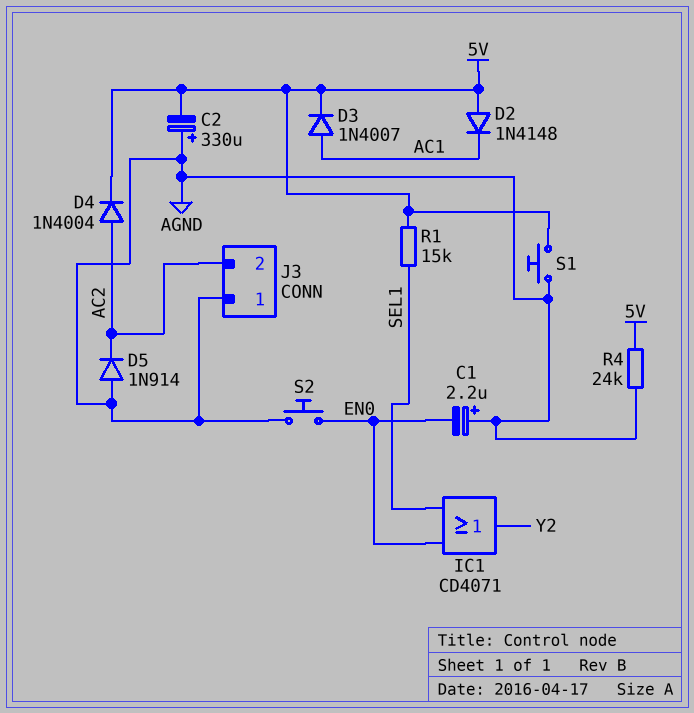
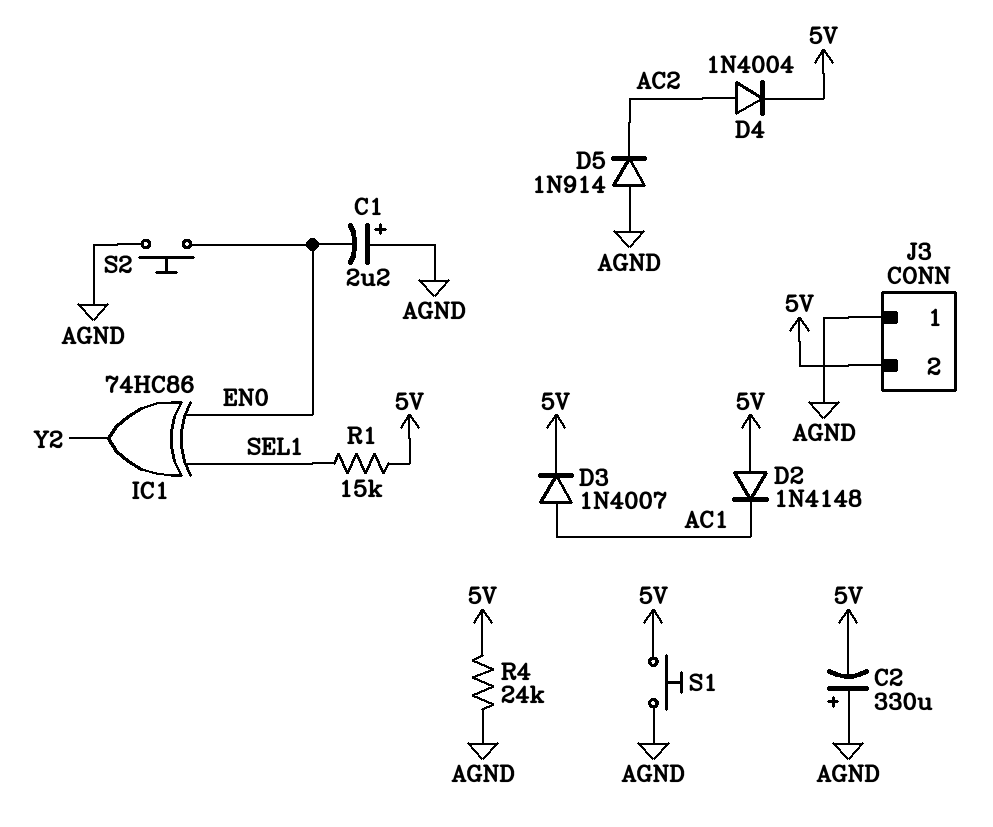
IC1: OR CD4071 (in EN0, in SEL1, out Y2) -> XOR 74HC86 (in EN0, in SEL1, out Y2)
J3 pin 2: AC2 -> 5V

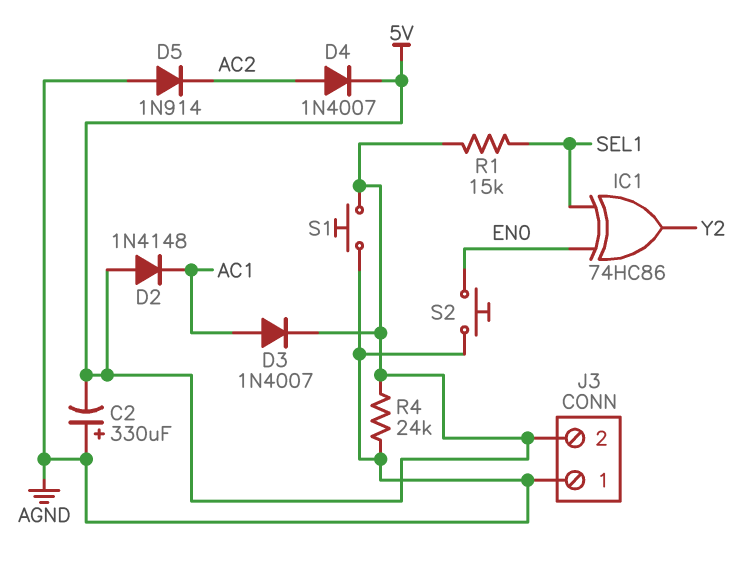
C1: 2.2uF (plus AGND, minus EN0) -> none
D4: diode 1N4004 (A AC2, K 5V) -> diode 1N4007 (A AC2, K 5V)

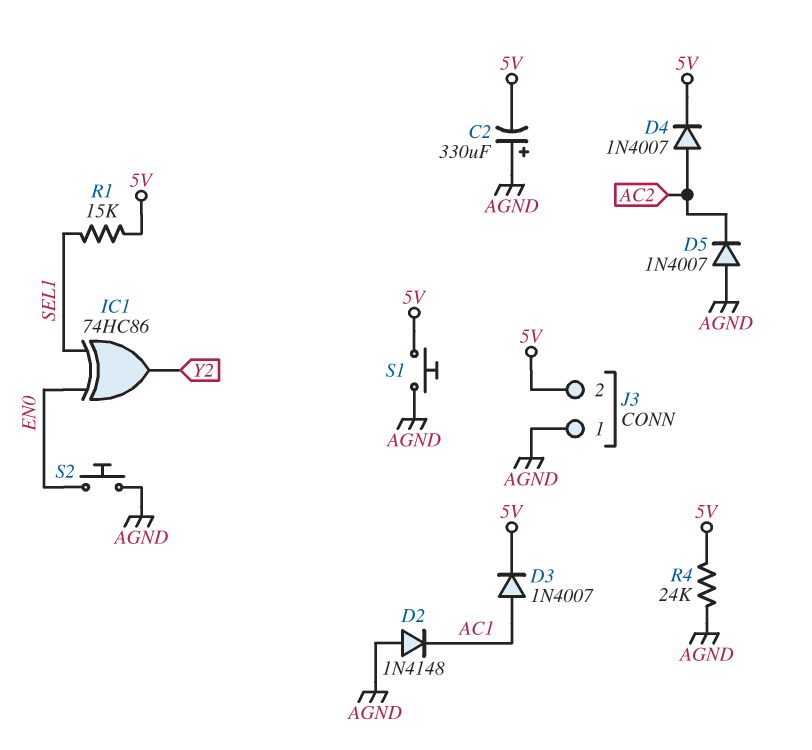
D2: diode 1N4148 (A 5V, K AC1) -> diode 1N4148 (A AGND, K AC1)
D5: diode 1N914 (A AGND, K AC2) -> diode 1N4007 (A AGND, K AC2)

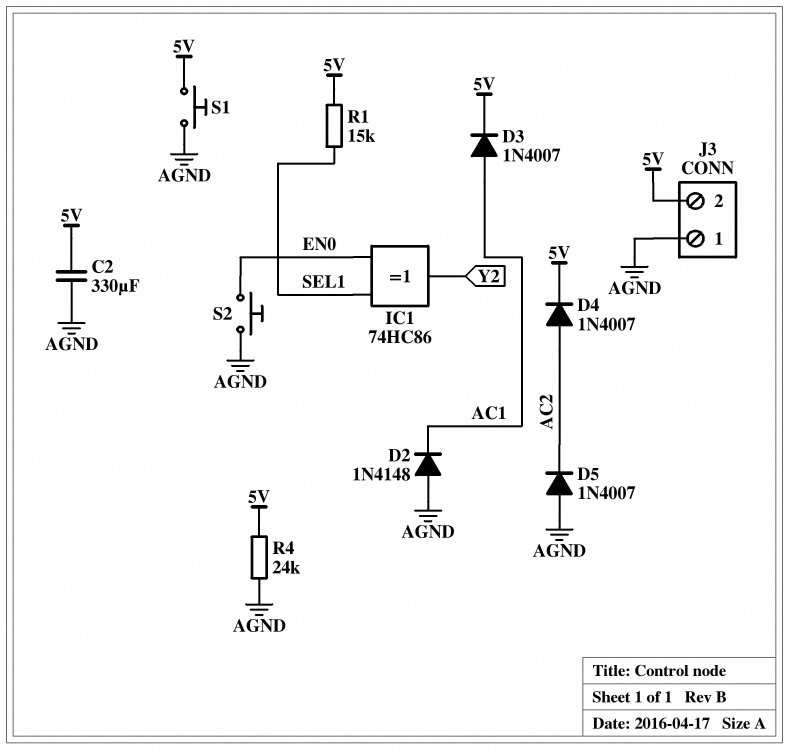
C2: 330uF (plus AGND, minus 5V) -> 330uF (5V, AGND)

